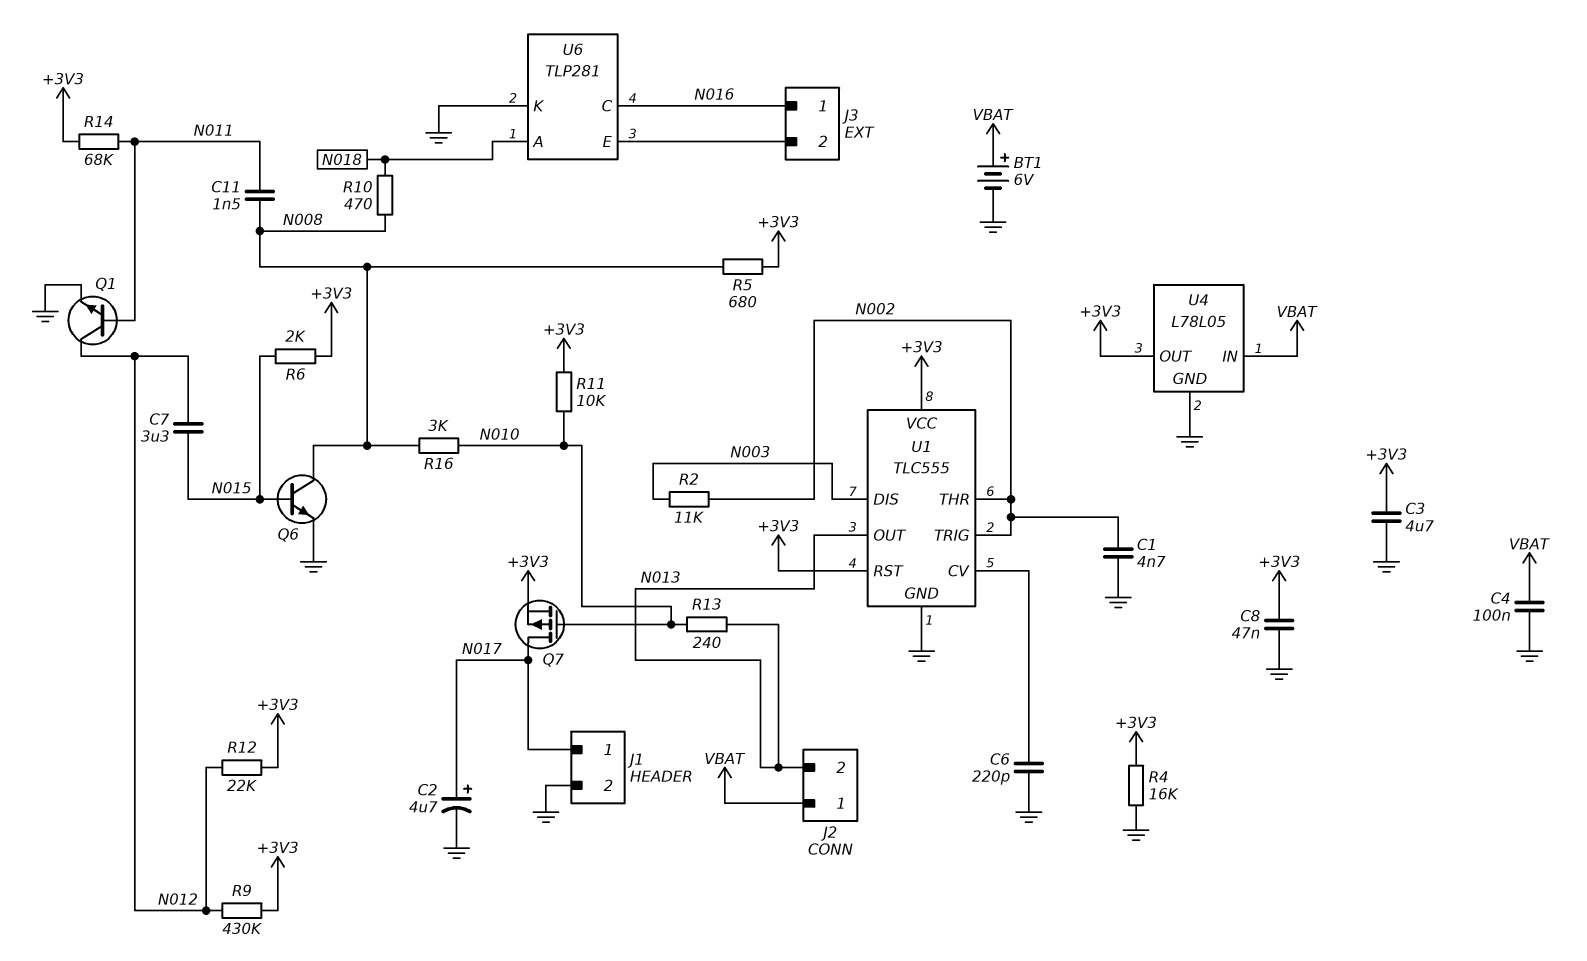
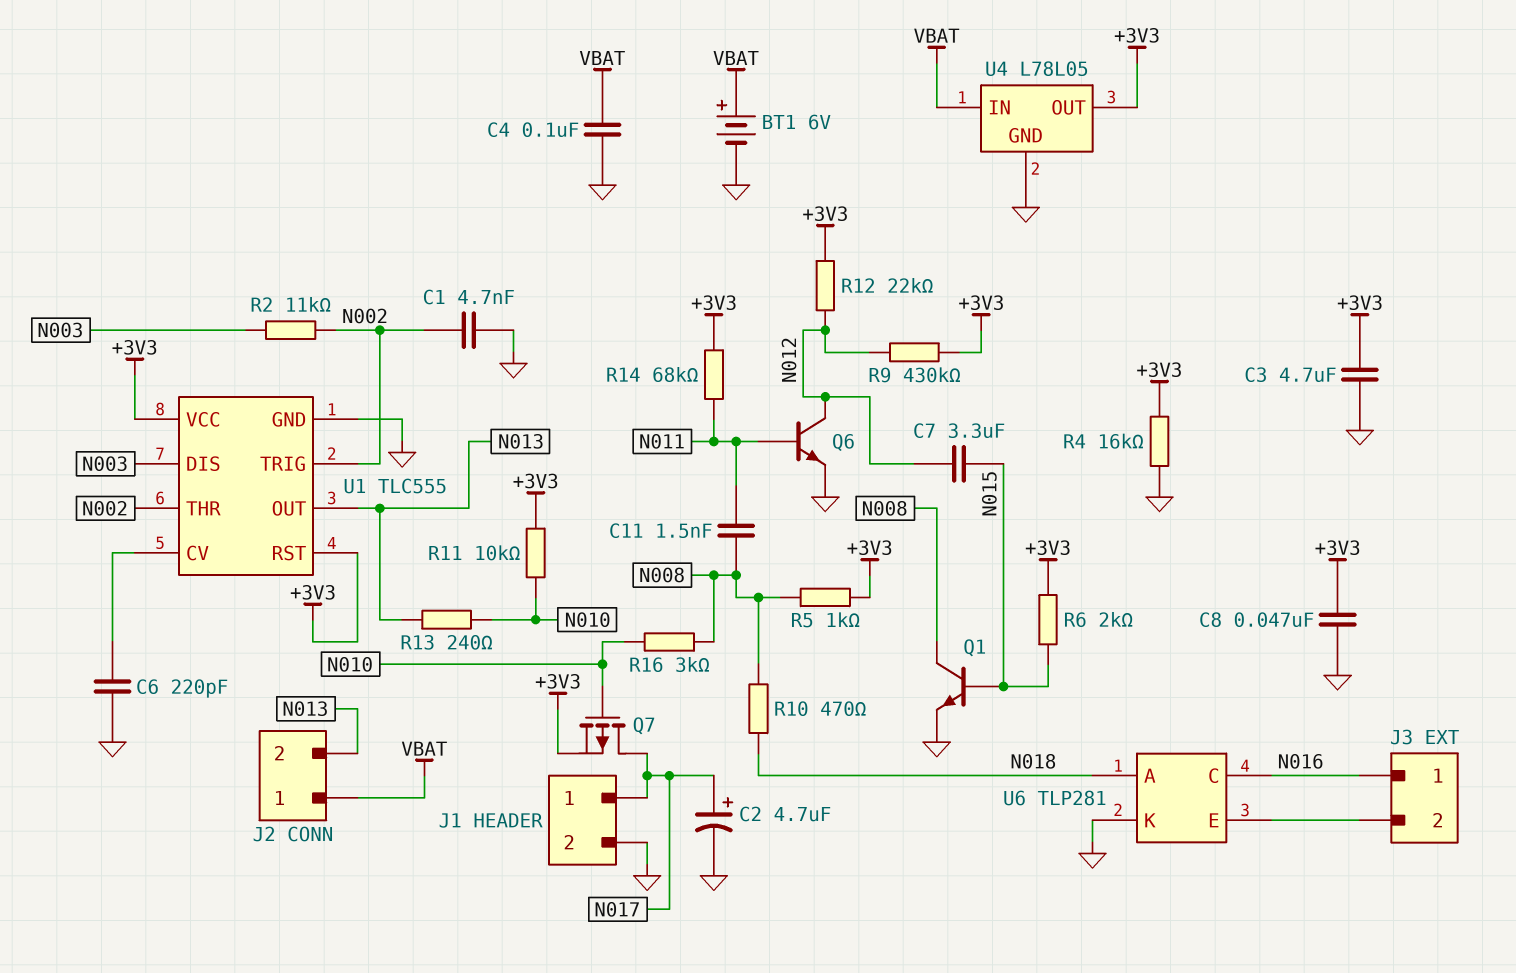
Q1: NPN (B N011, C N012, E GND) -> NPN (B N015, C N008, E GND)
Q6: NPN (B N015, C N008, E GND) -> NPN (B N011, C N012, E GND)
R5: 680 (+3V3, N008) -> 1k (+3V3, N008)

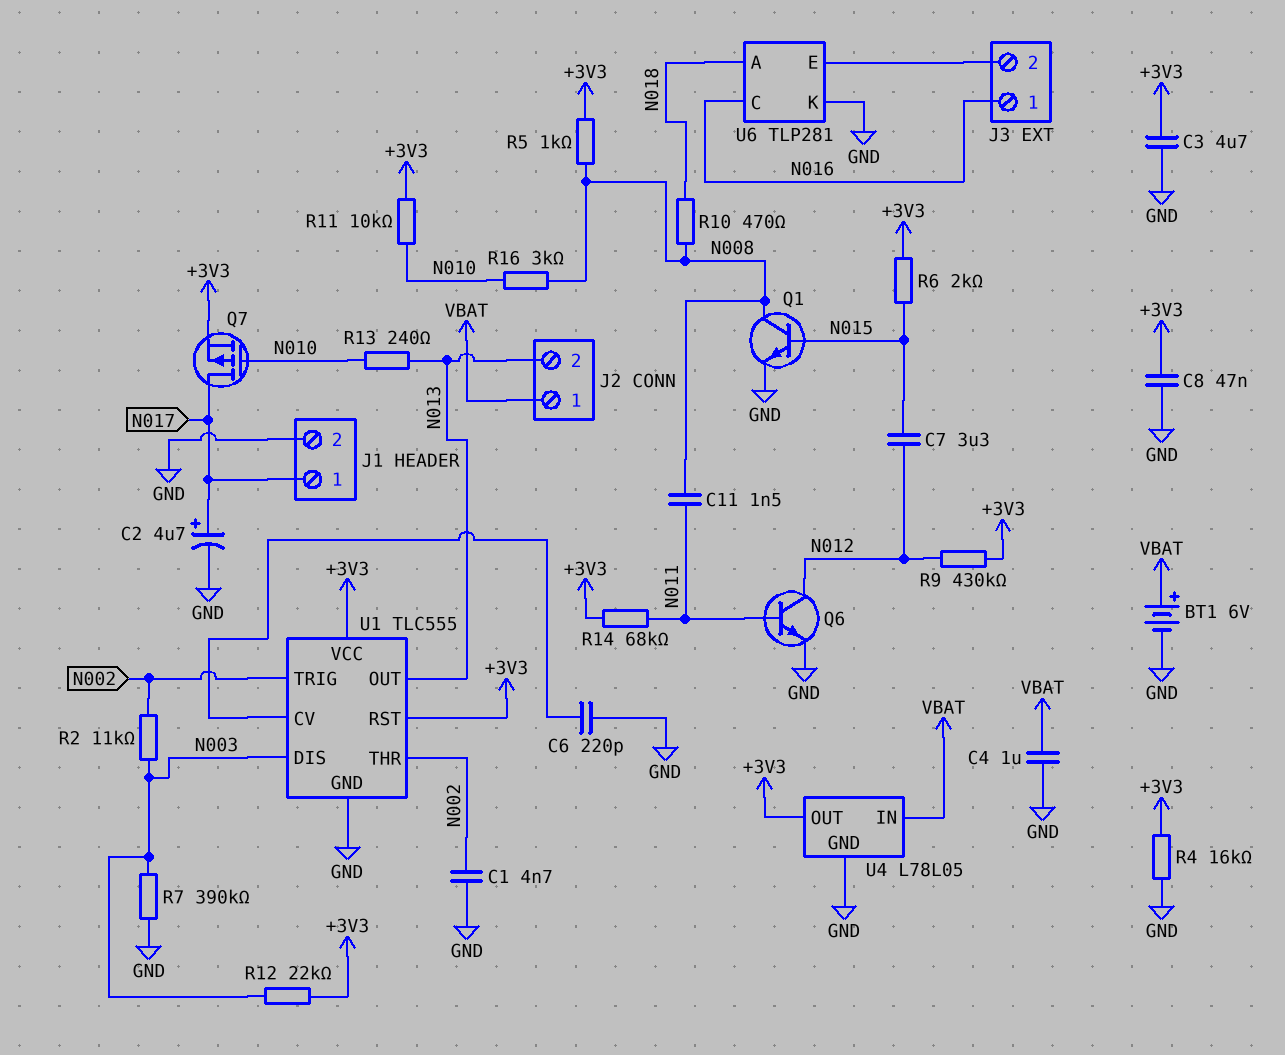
C4: 100nF (GND, VBAT) -> 1uF (GND, VBAT)
R7: none -> 390k (GND, N003)
R12: 22k (+3V3, N012) -> 22k (+3V3, N003)

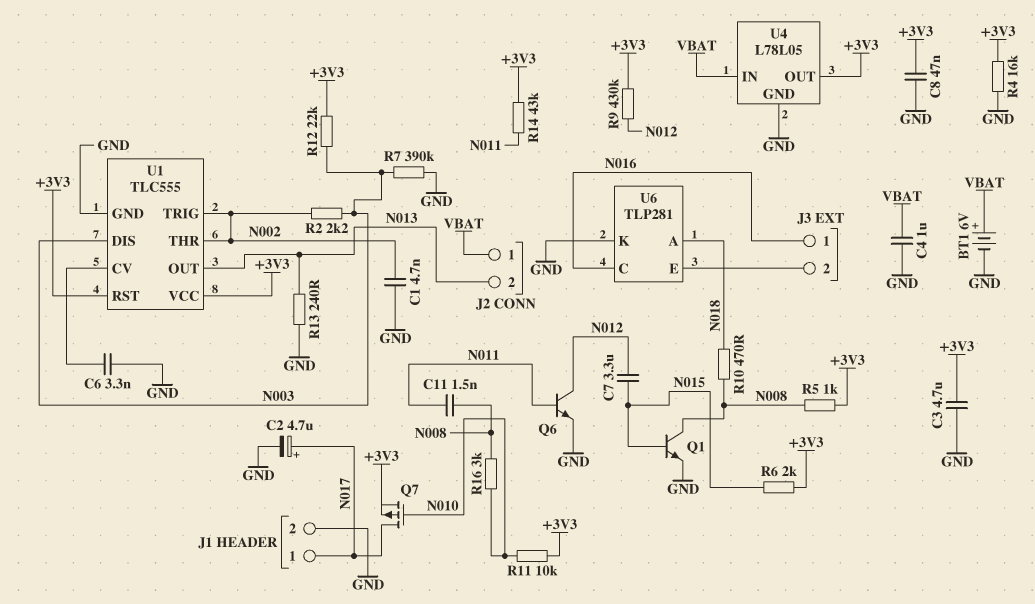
C6: 220pF (GND, U1/CV) -> 3.3nF (GND, U1/CV)
R2: 11k (N002, N003) -> 2.2k (N002, N003)
R13: 240 (N010, N013) -> 240 (GND, N013)
R14: 68k (+3V3, N011) -> 43k (+3V3, N011)

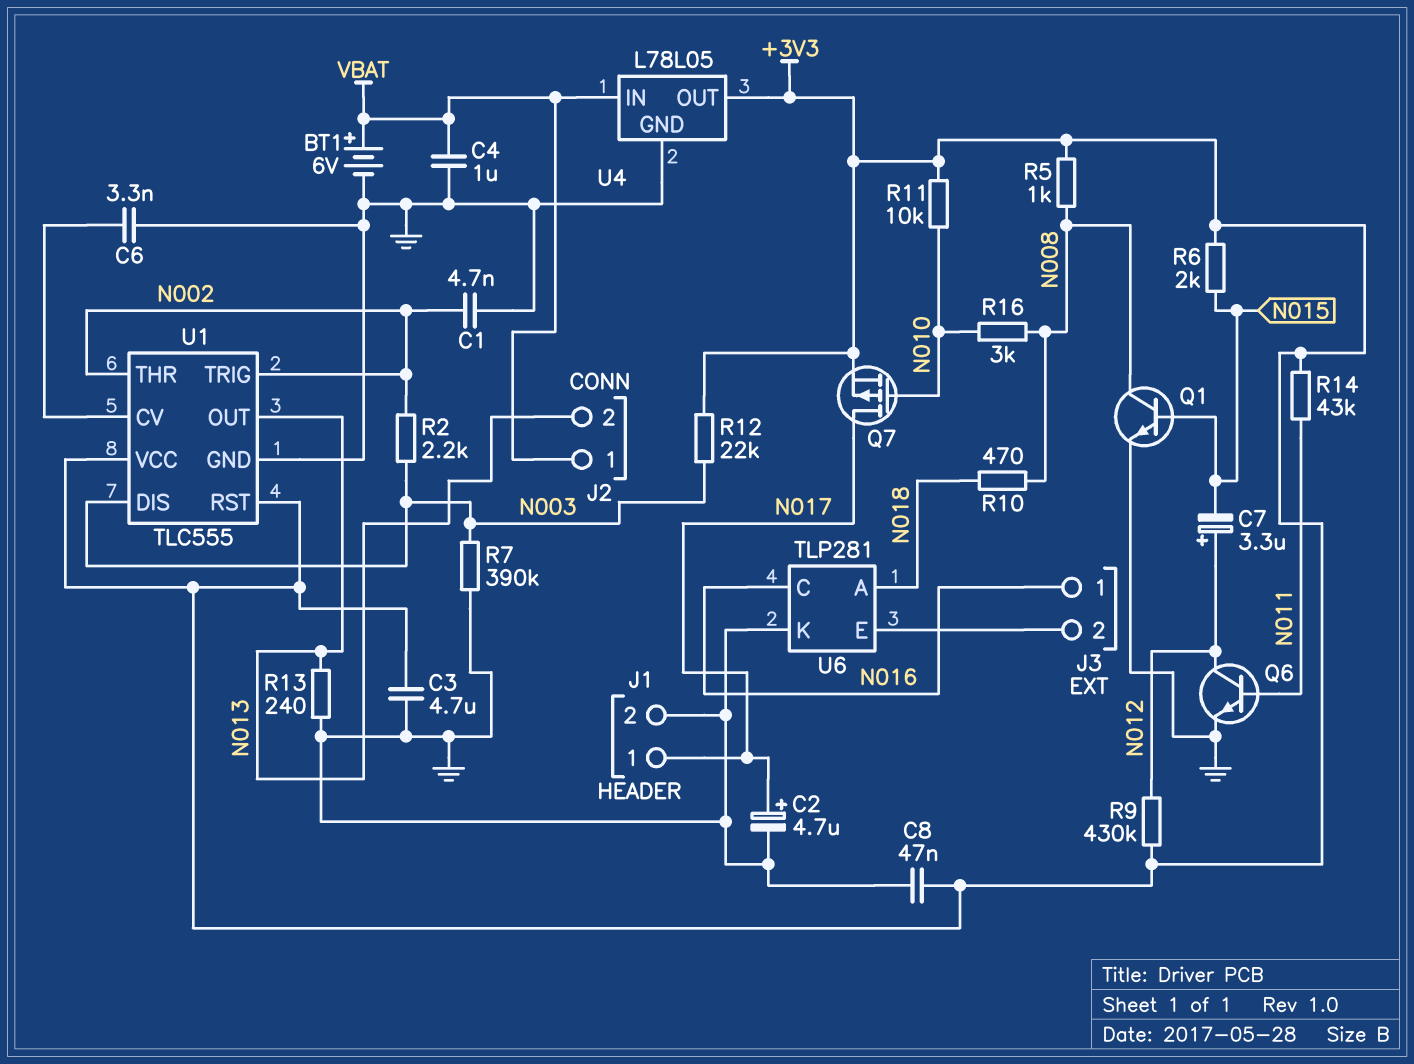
C7: 3.3uF (N012, N015) -> 3.3uF (plus N012, minus N015)
C11: 1.5nF (N008, N011) -> none
R4: 16k (+3V3, GND) -> none

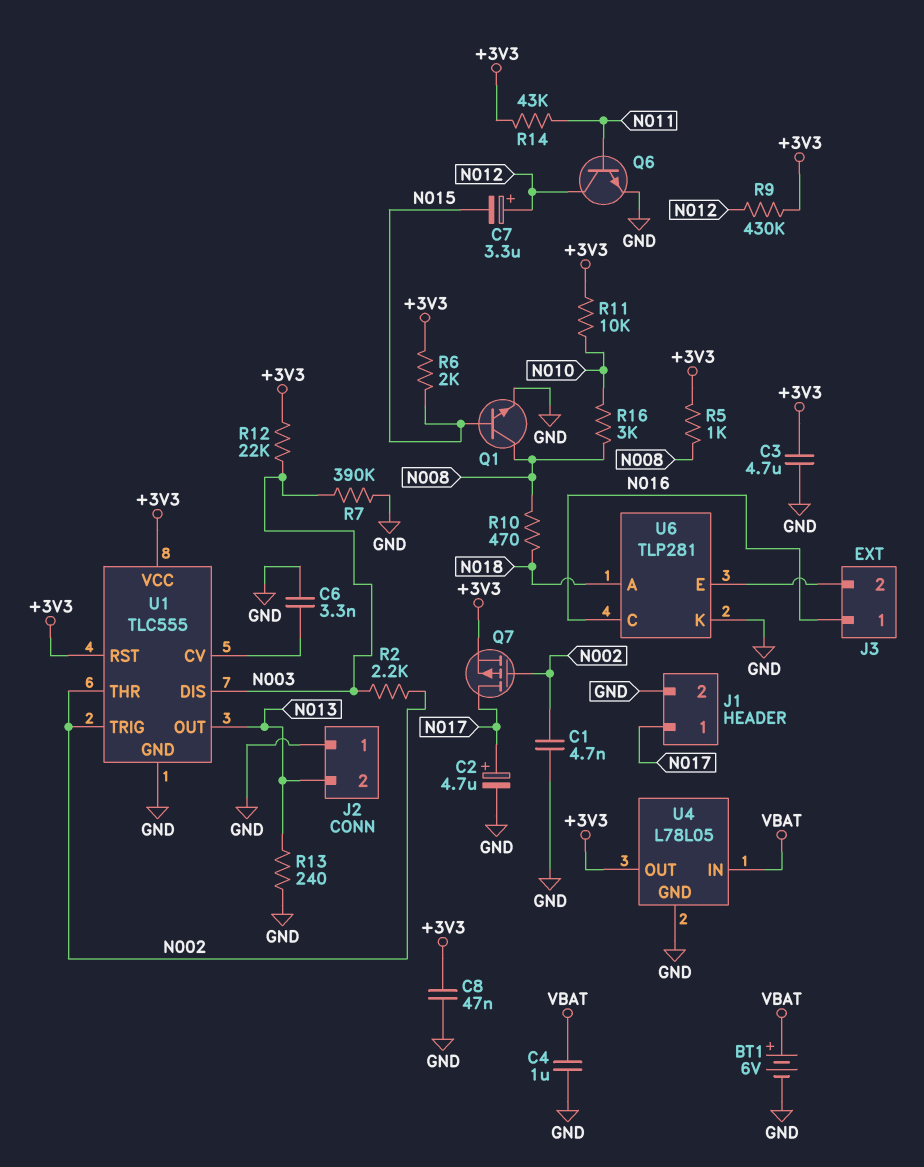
J2 pin 1: VBAT -> GND
Q7: PMOS (G N010, D N017, S +3V3) -> PMOS (G N002, D N017, S +3V3)

